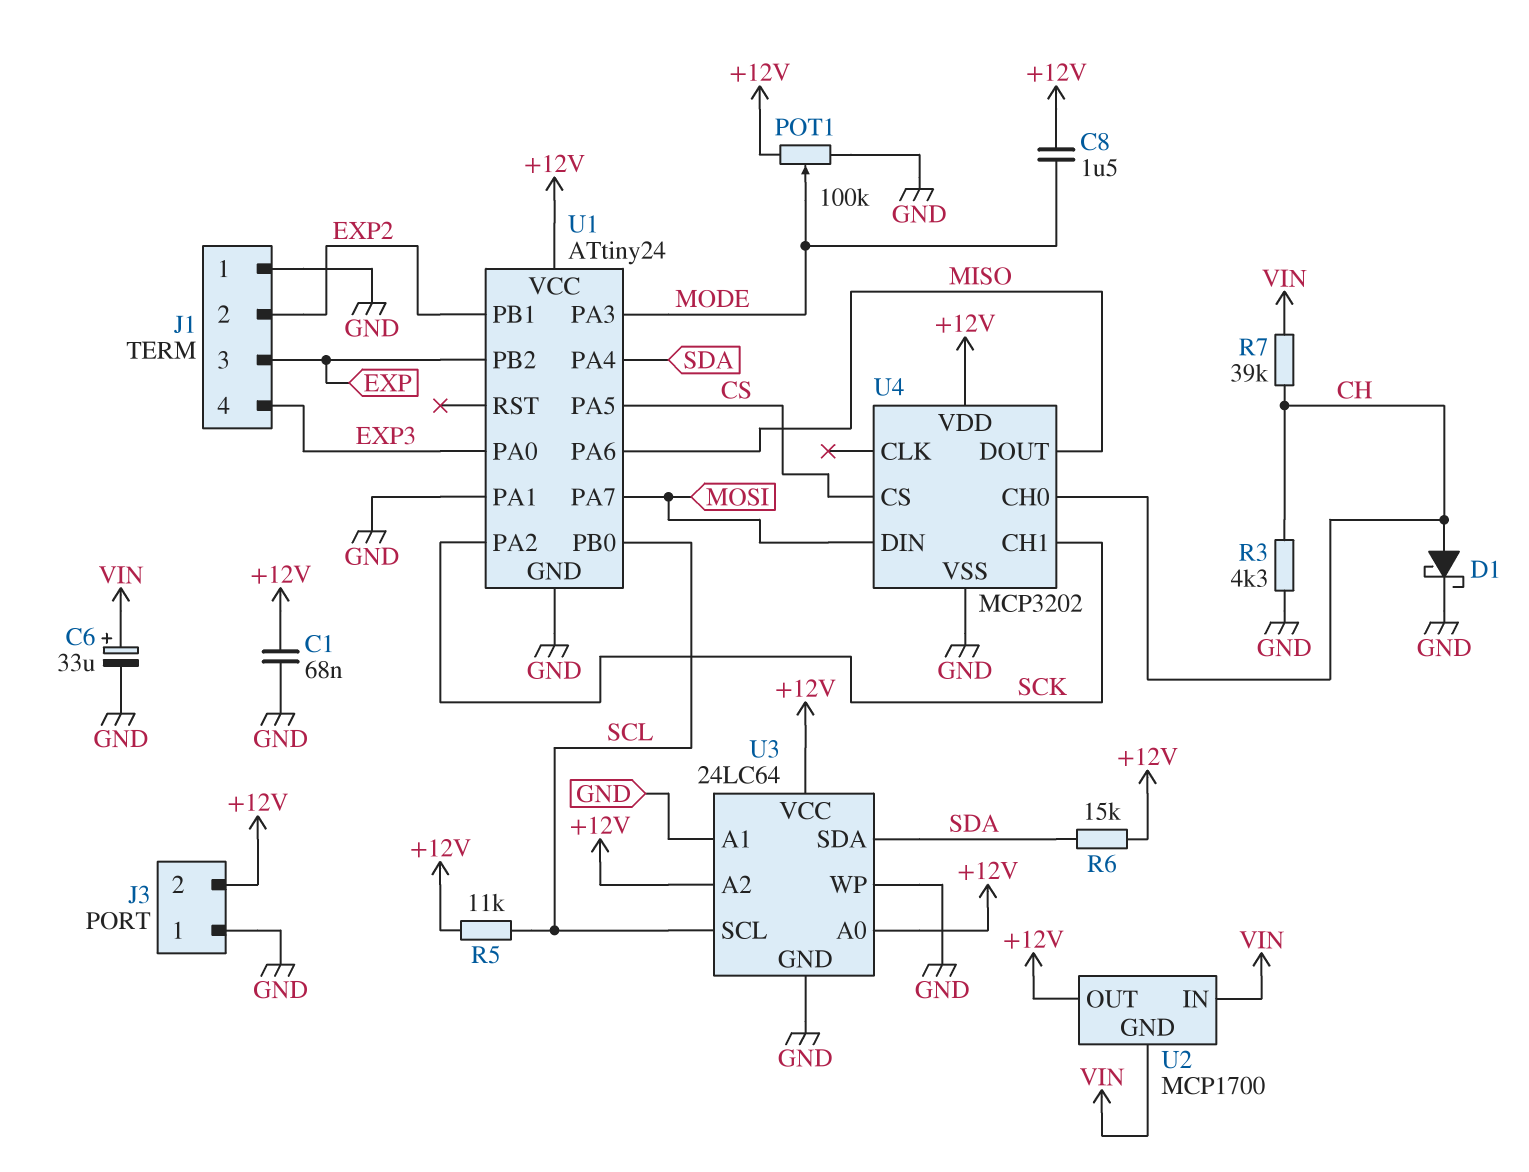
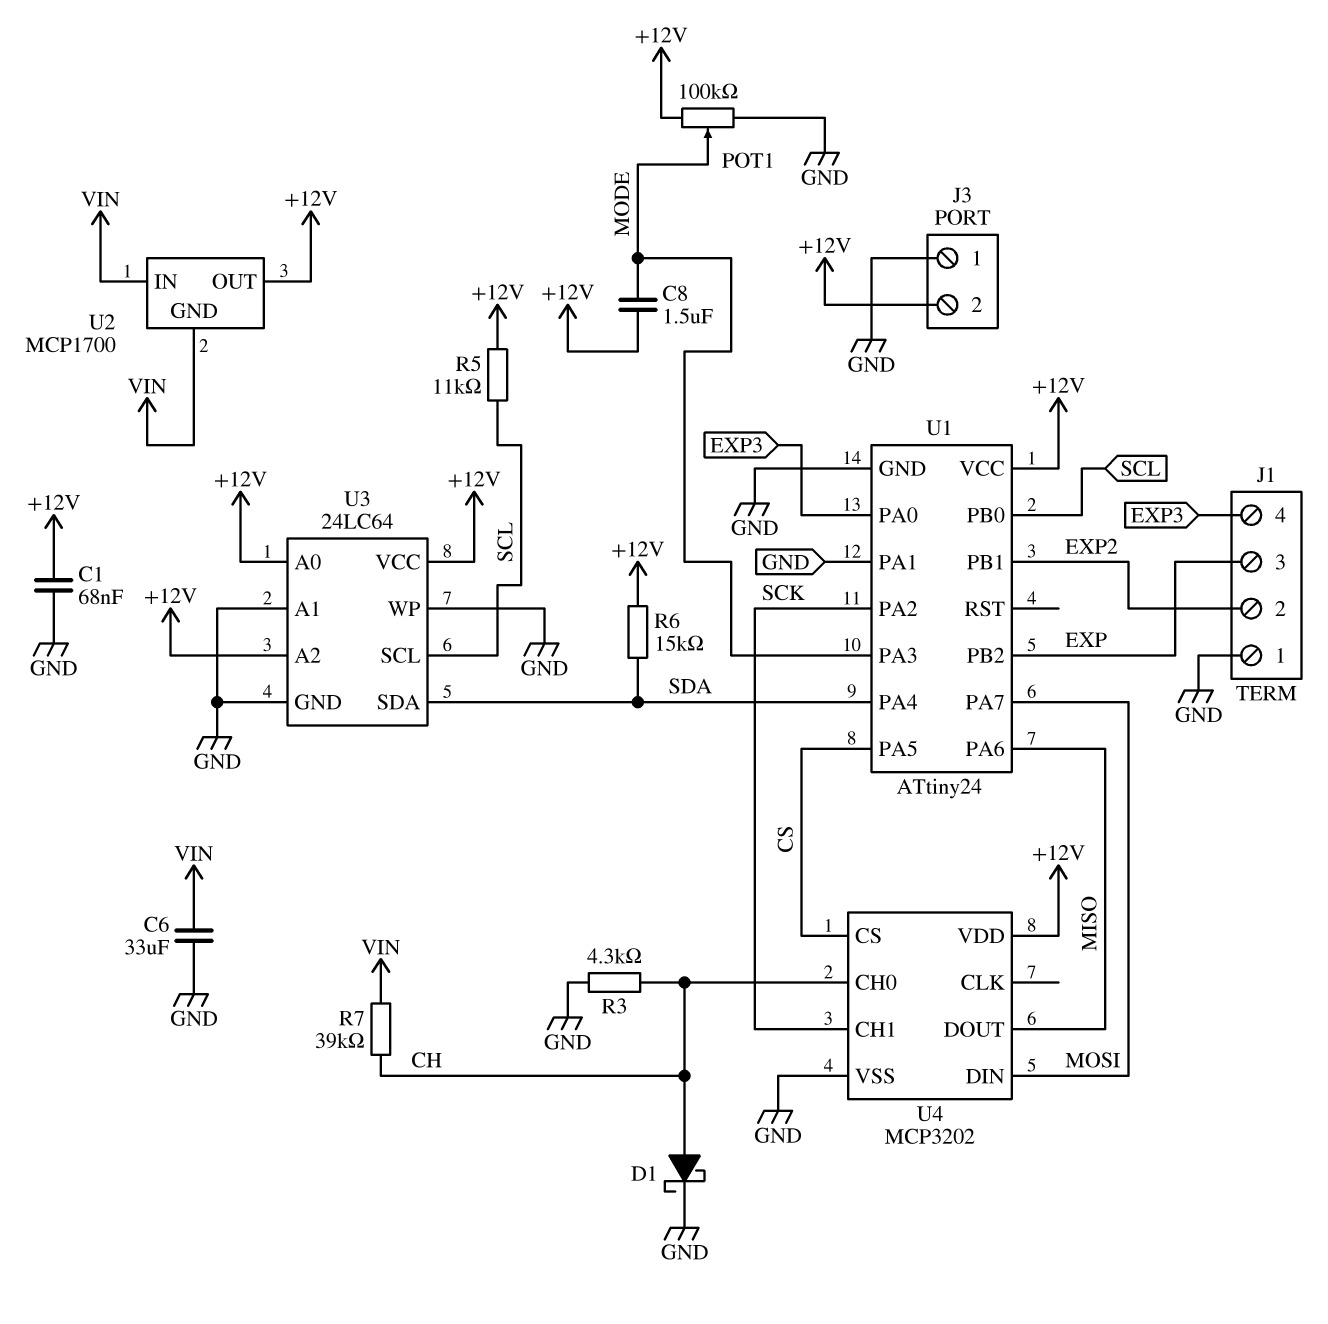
C6: 33uF (plus VIN, minus GND) -> 33uF (GND, VIN)

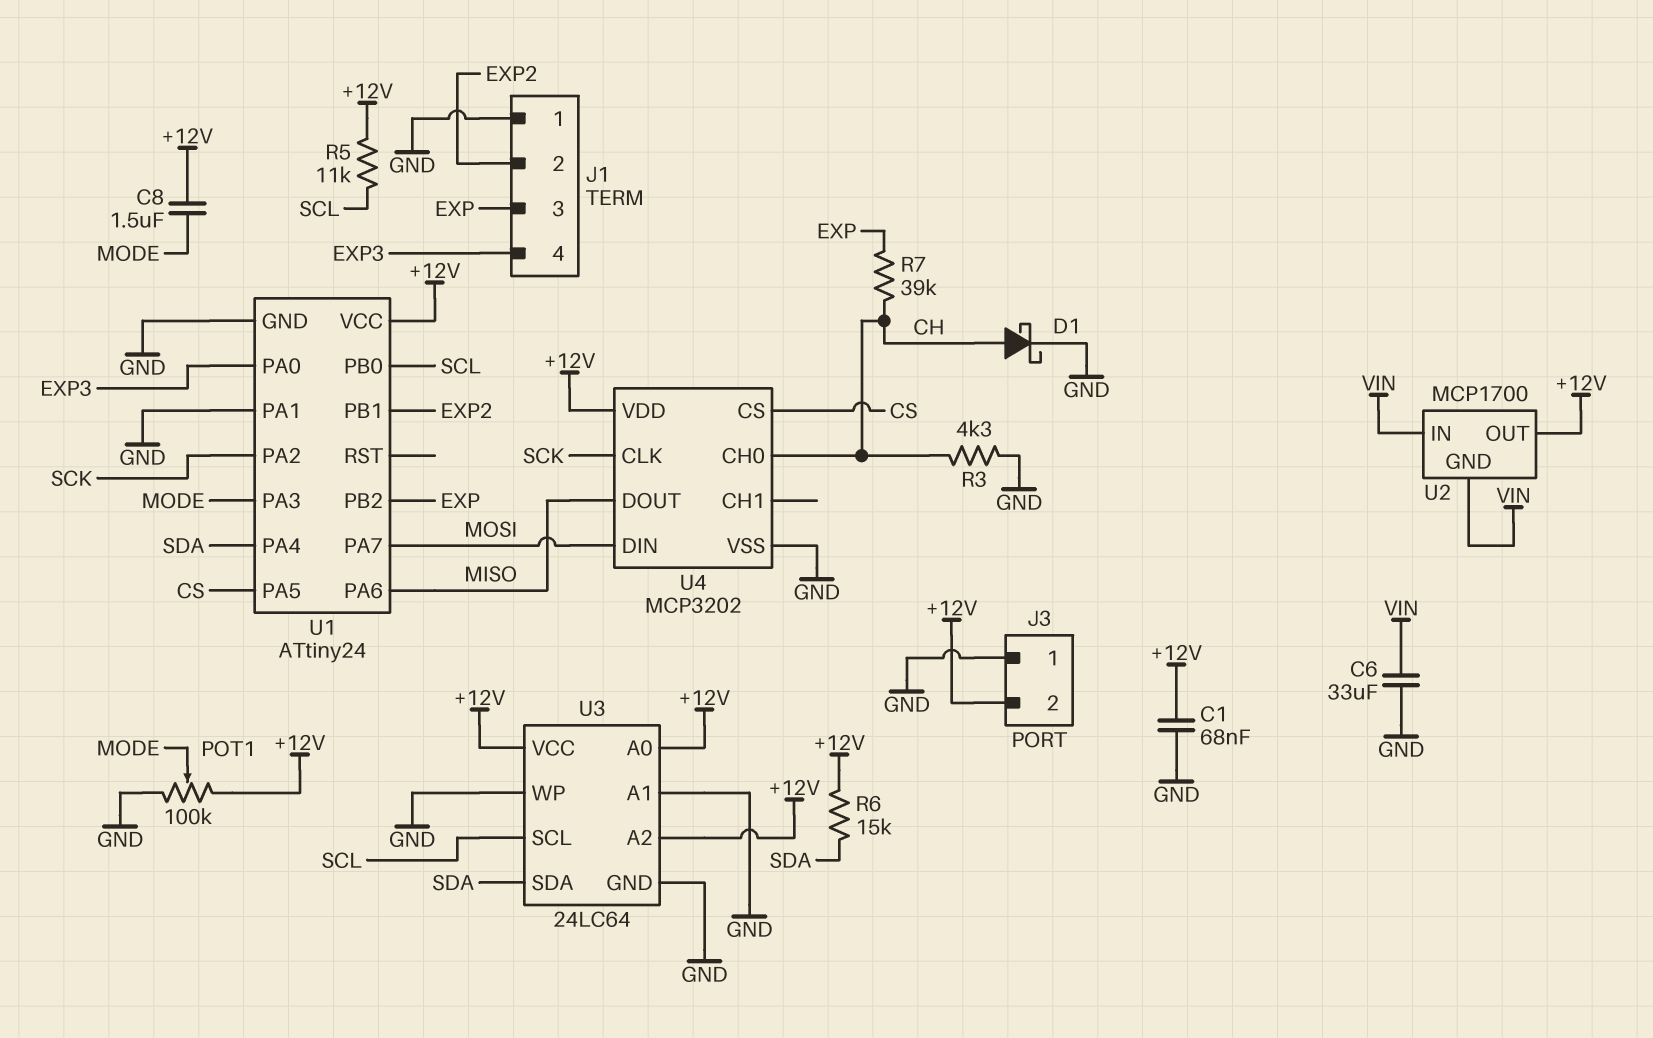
R7: 39k (CH, VIN) -> 39k (CH, EXP)
U4 pin CH1: SCK -> none
U4 pin CLK: none -> SCK

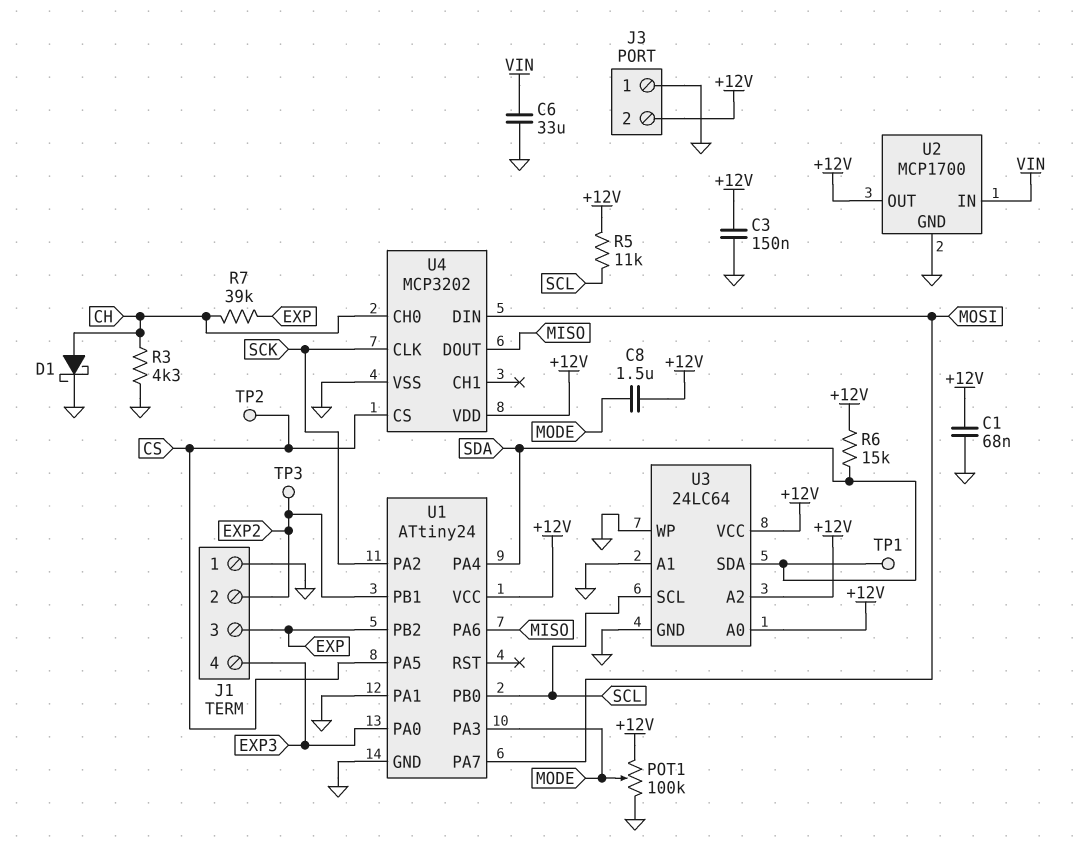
C3: none -> 150nF (+12V, GND)
TP1: none -> test point (SDA)
TP2: none -> test point (CS)
TP3: none -> test point (EXP2)
U2 pin GND: VIN -> GND

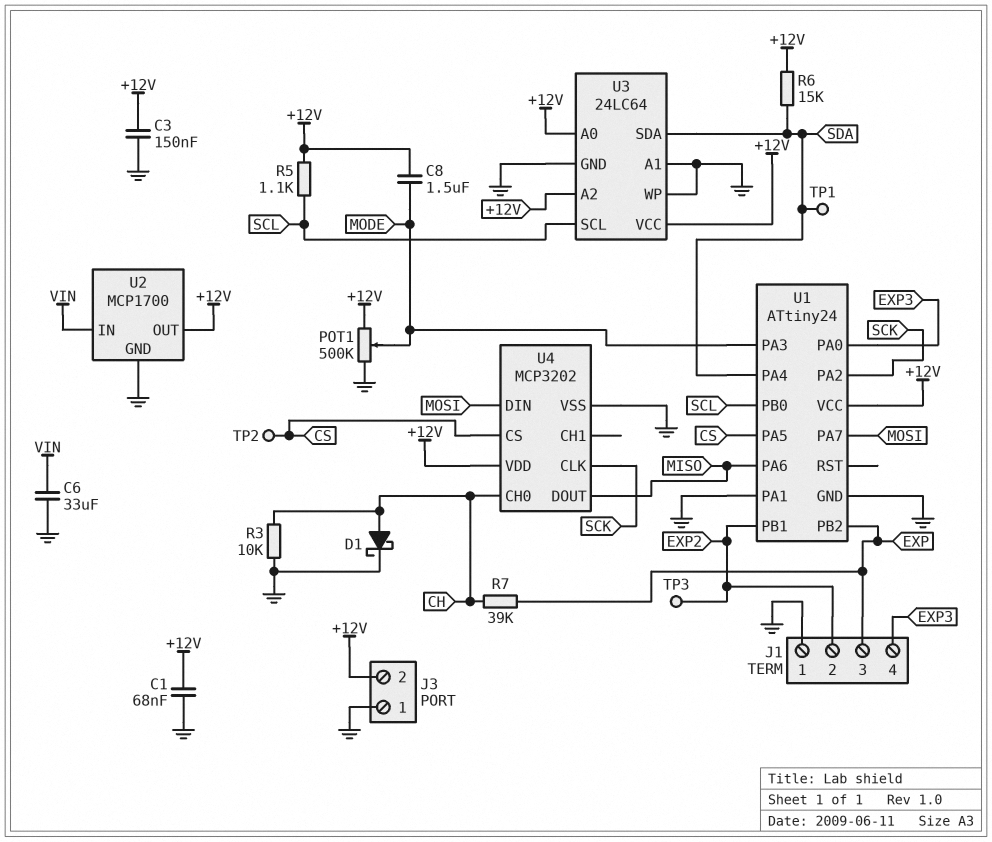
POT1: 100k (+12V, GND, wiper MODE) -> 500k (+12V, GND, wiper MODE)
R3: 4.3k (CH, GND) -> 10k (CH, GND)
R5: 11k (+12V, SCL) -> 1.1k (+12V, SCL)

